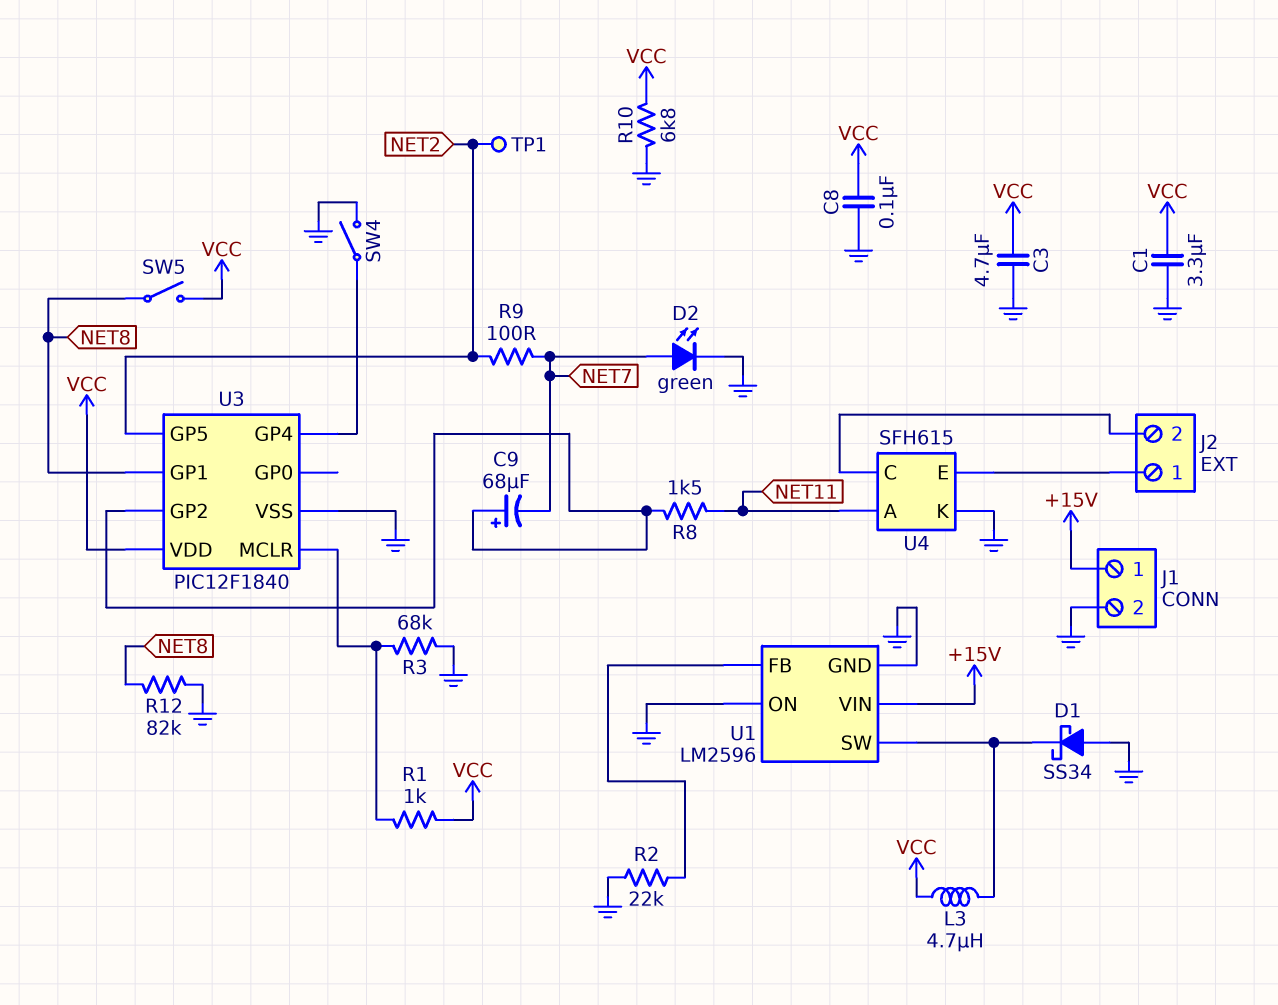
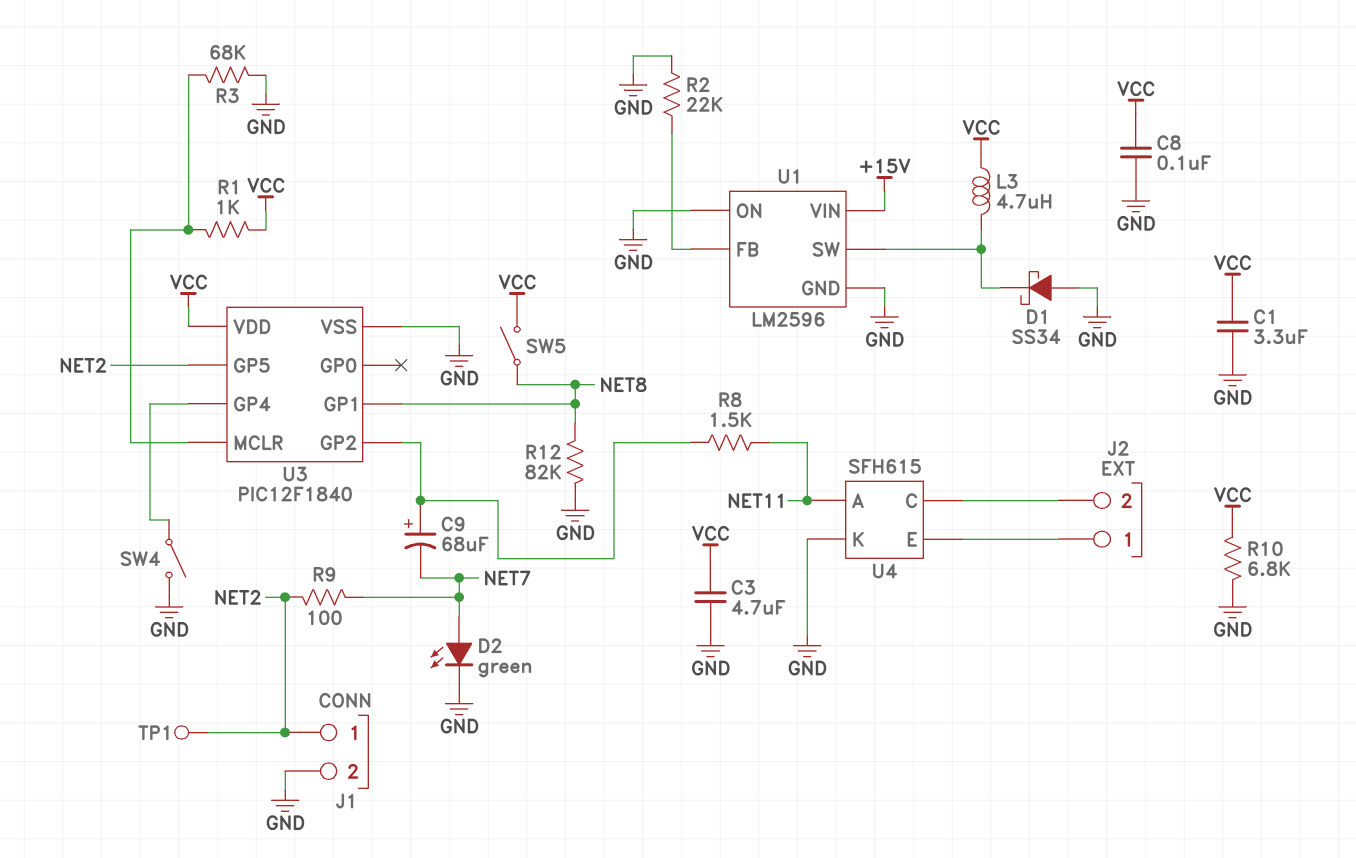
J1 pin 1: +15V -> NET2

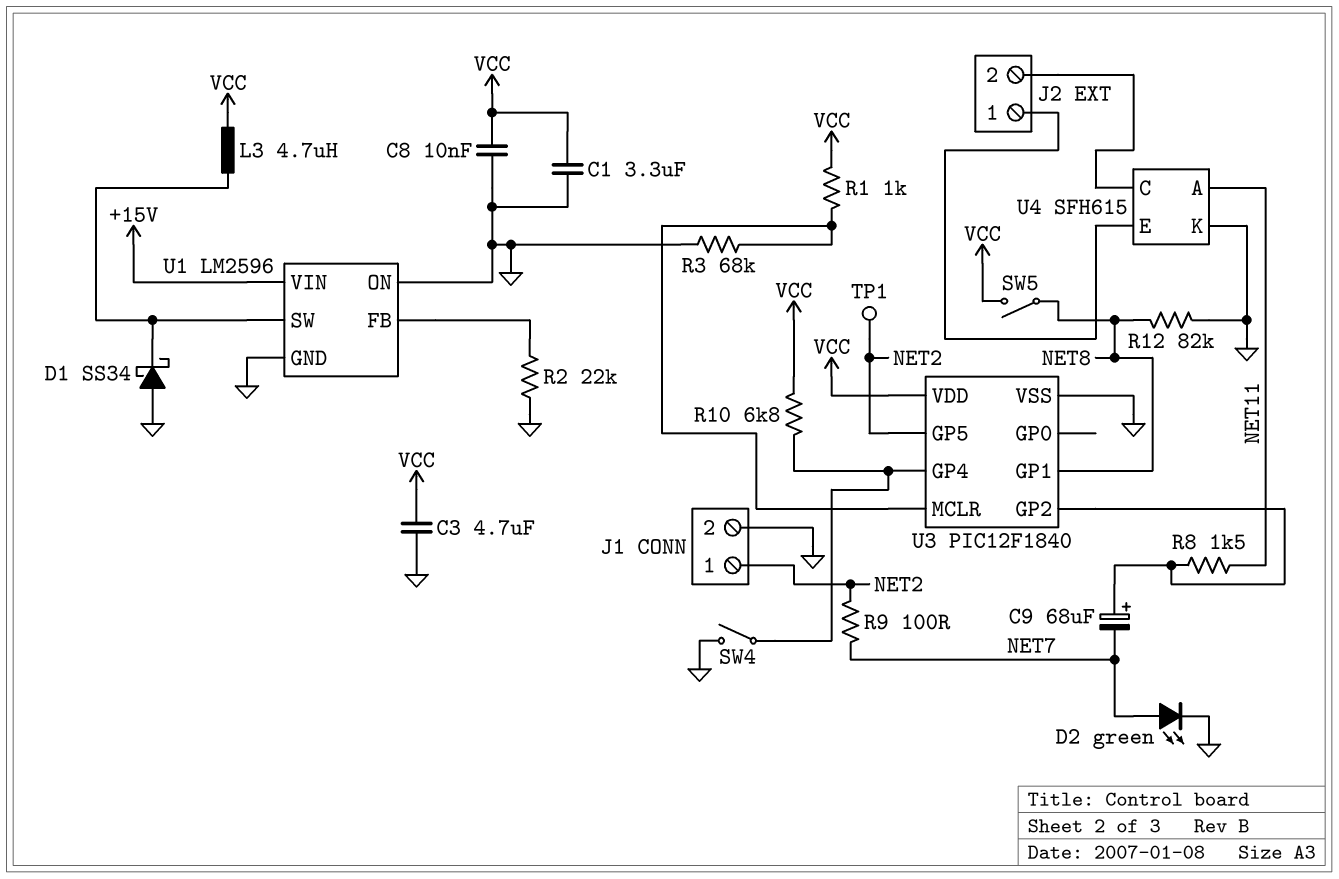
C8: 100nF (GND, VCC) -> 10nF (GND, VCC)
R10: 6.8k (GND, VCC) -> 6.8k (U3/GP4, VCC)

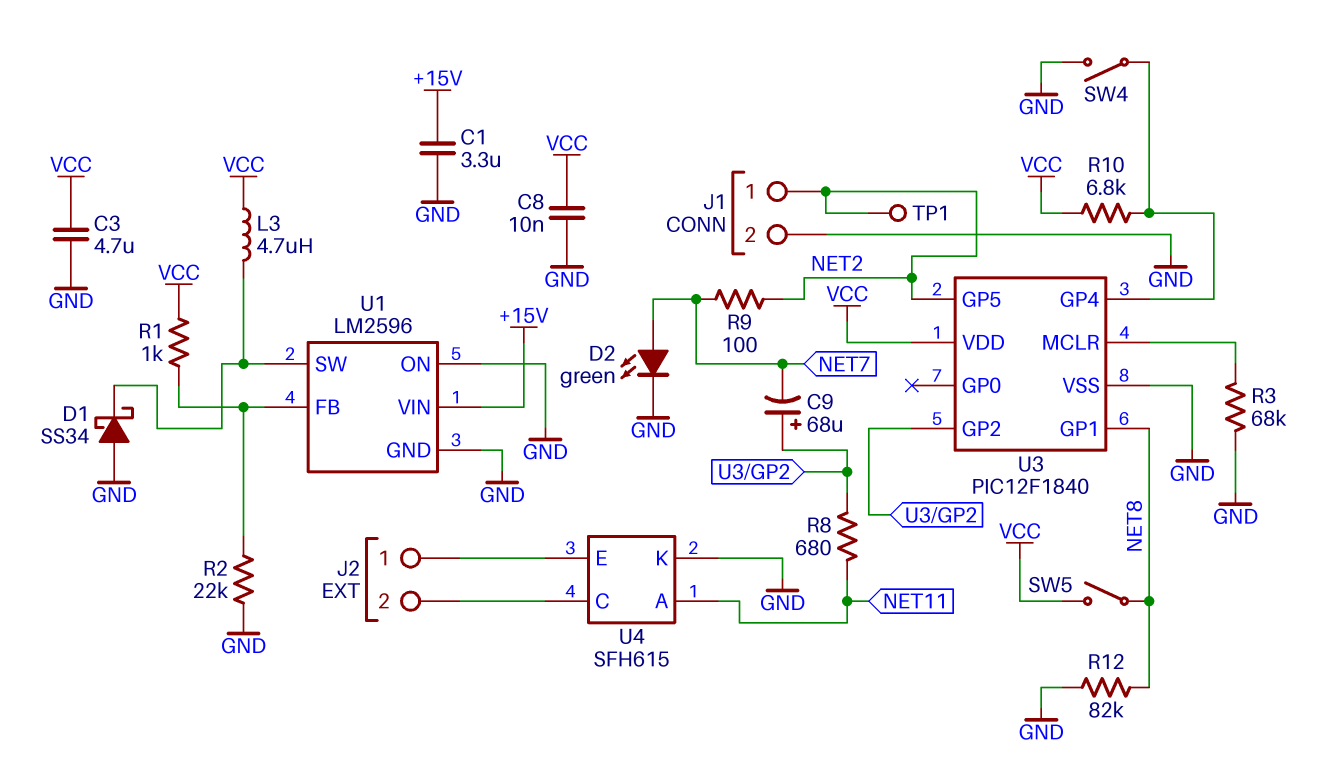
C1: 3.3uF (GND, VCC) -> 3.3uF (+15V, GND)
R1: 1k (U3/MCLR, VCC) -> 1k (U1/FB, VCC)
R8: 1.5k (NET11, U3/GP2) -> 680 (NET11, U3/GP2)

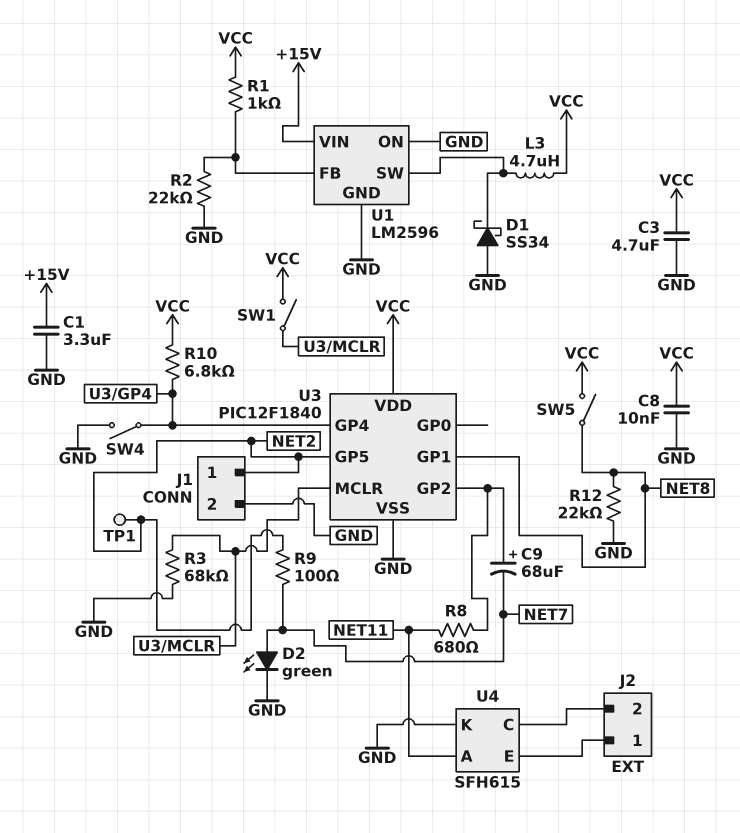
R12: 82k (GND, NET8) -> 22k (GND, NET8)
SW1: none -> switch (U3/MCLR, VCC)

